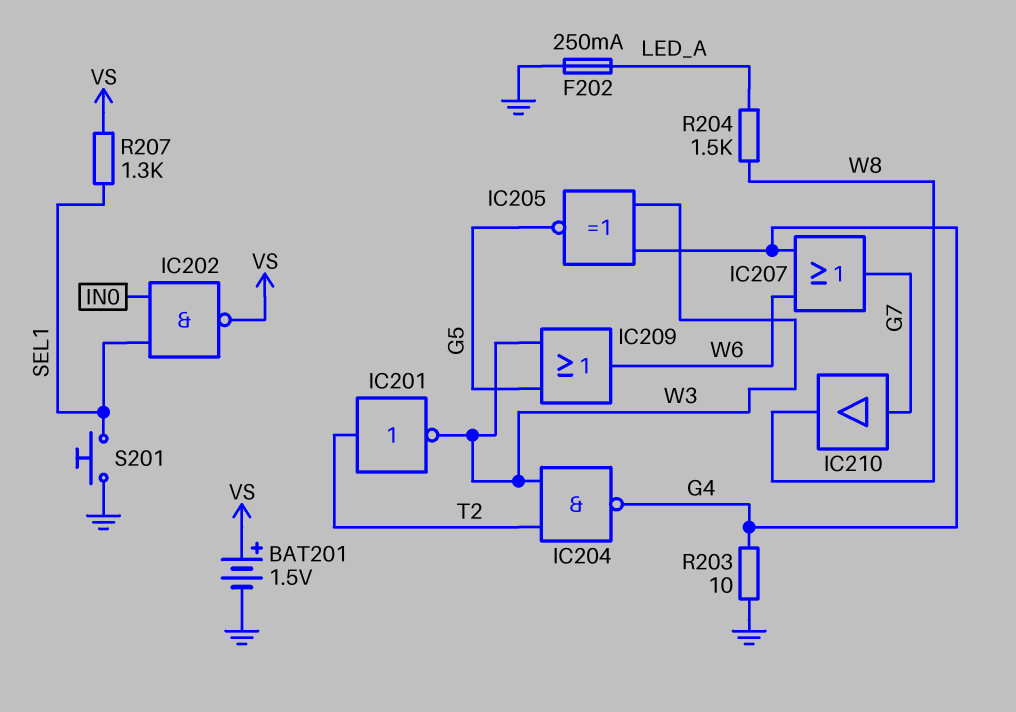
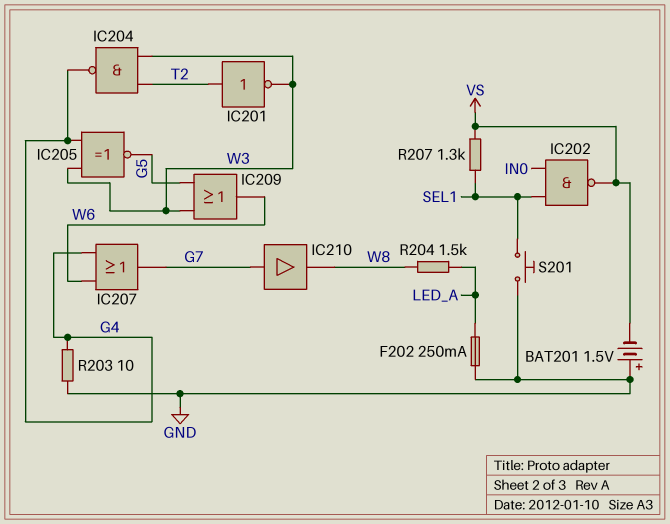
BAT201: 1.5V (plus VS, minus GND) -> 1.5V (plus GND, minus VS)

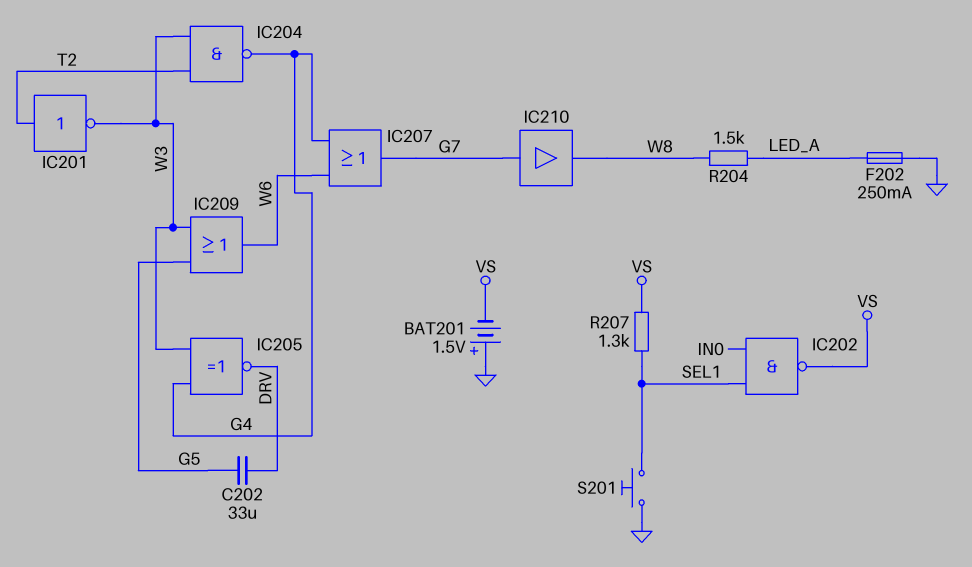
C202: none -> 33uF (DRV, G5)
IC205: XNOR (in G4, in W3, out G5) -> XNOR (in G4, in W3, out DRV)
R203: 10 (G4, GND) -> none

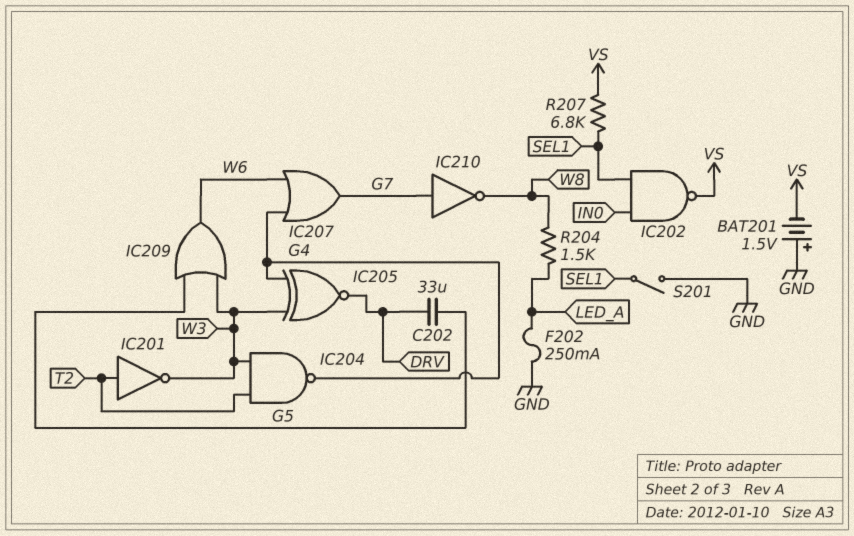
IC210: buffer (in G7, out W8) -> NOT (in G7, out W8)
R207: 1.3k (SEL1, VS) -> 6.8k (SEL1, VS)
S201: button (GND, SEL1) -> switch (GND, SEL1)

